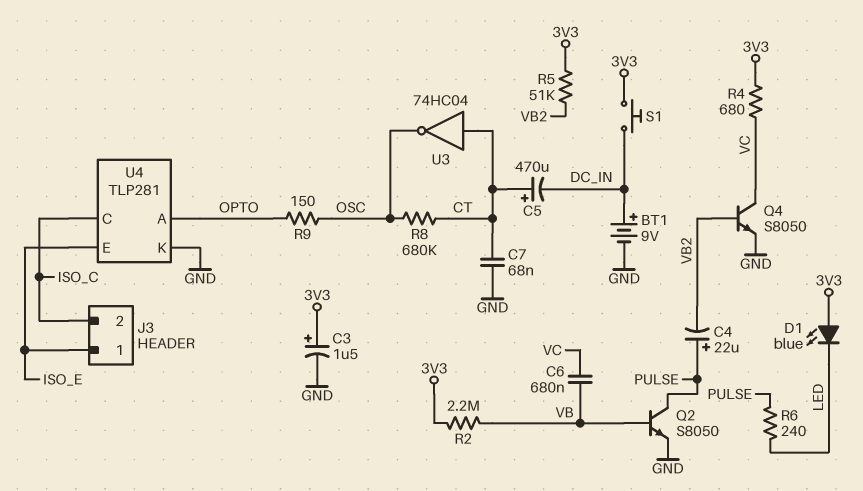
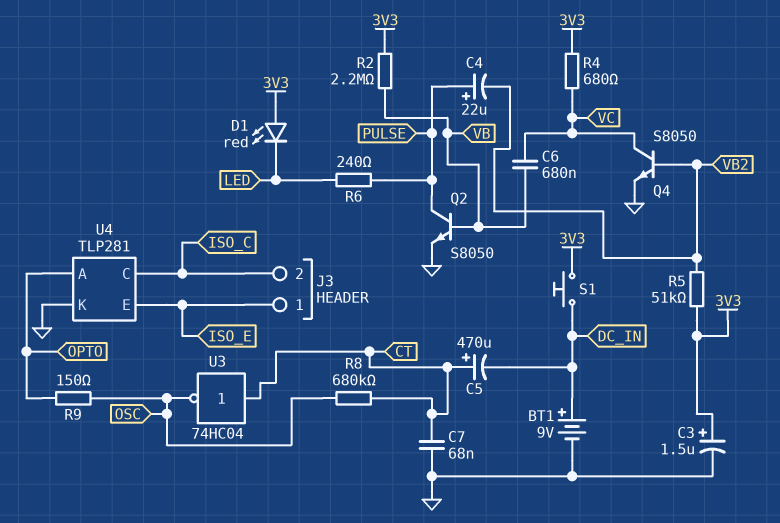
D1: LED blue (A 3V3, K LED) -> LED red (A 3V3, K LED)

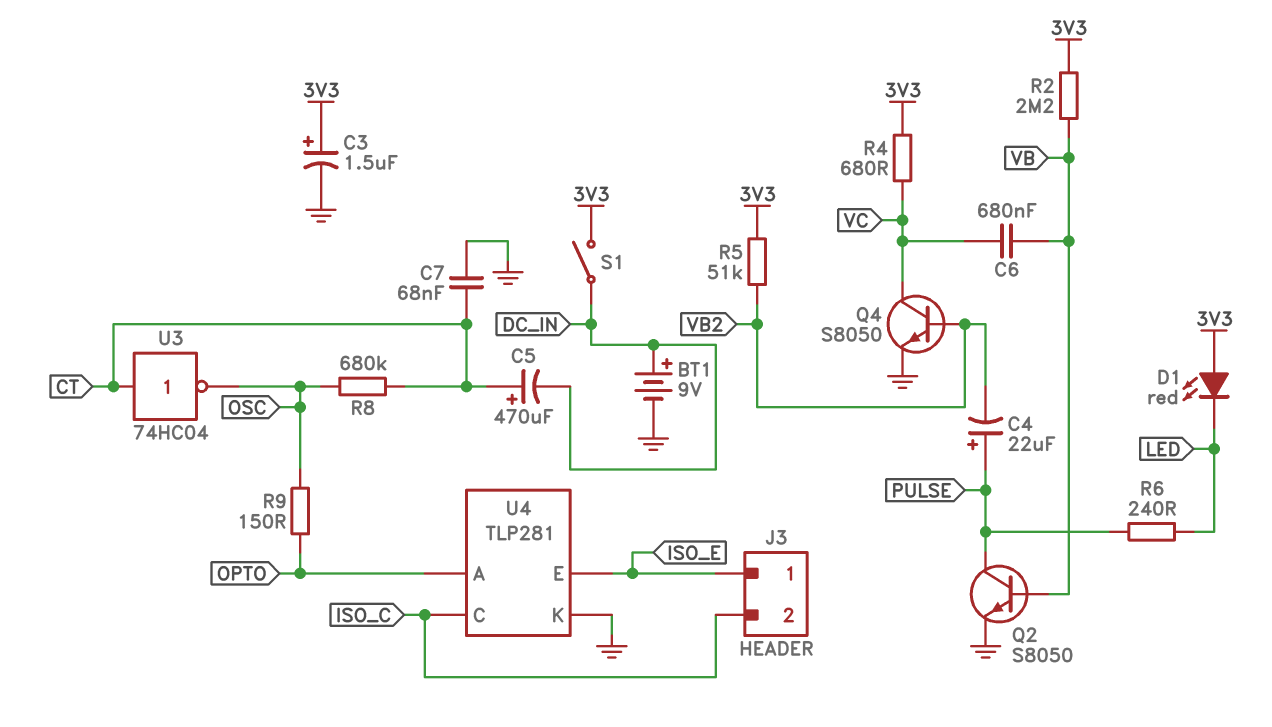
S1: button (3V3, DC_IN) -> switch (3V3, DC_IN)

